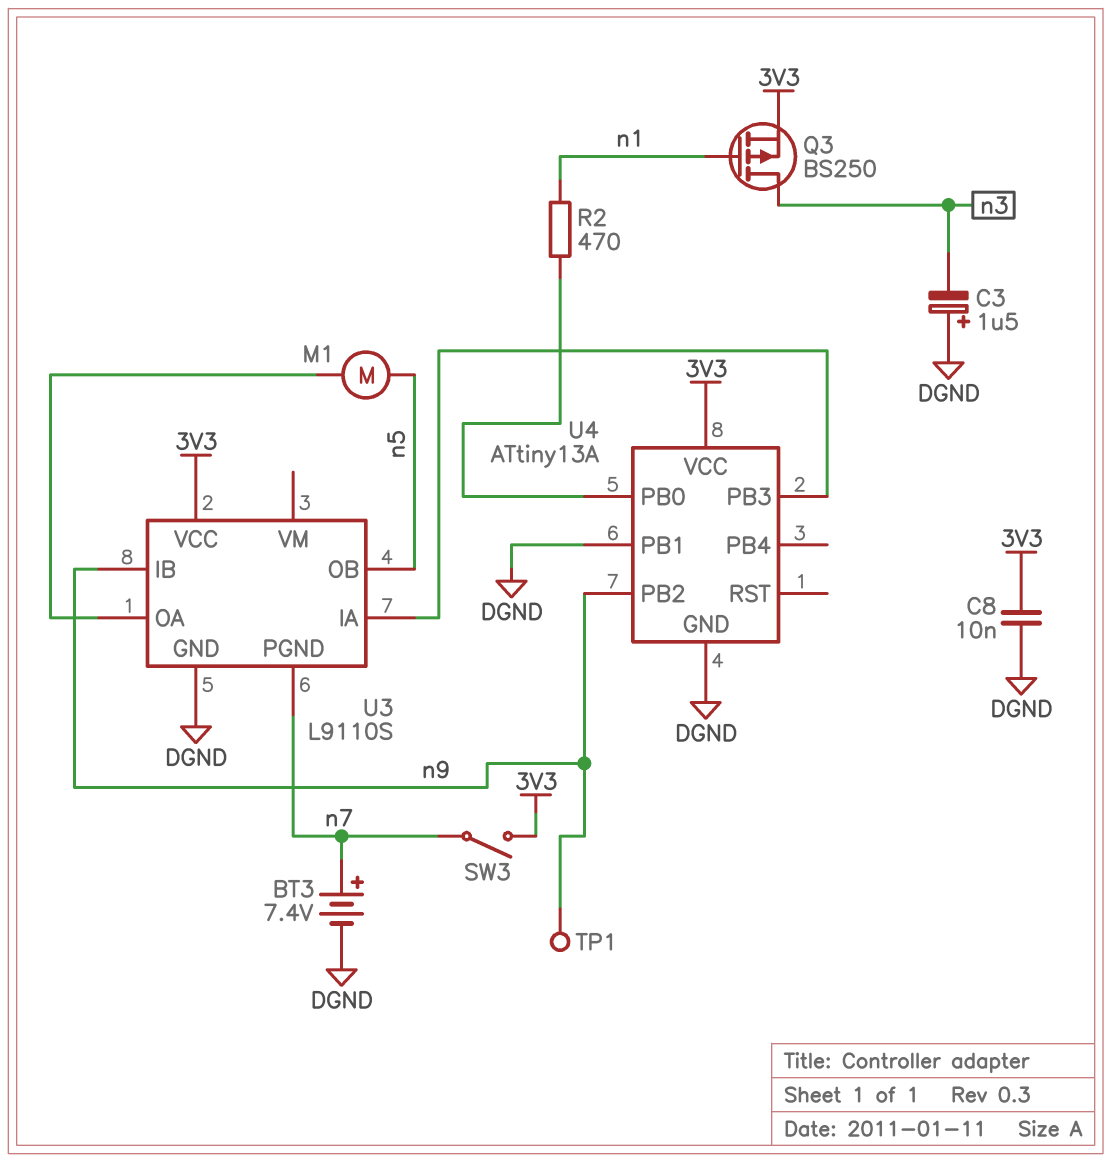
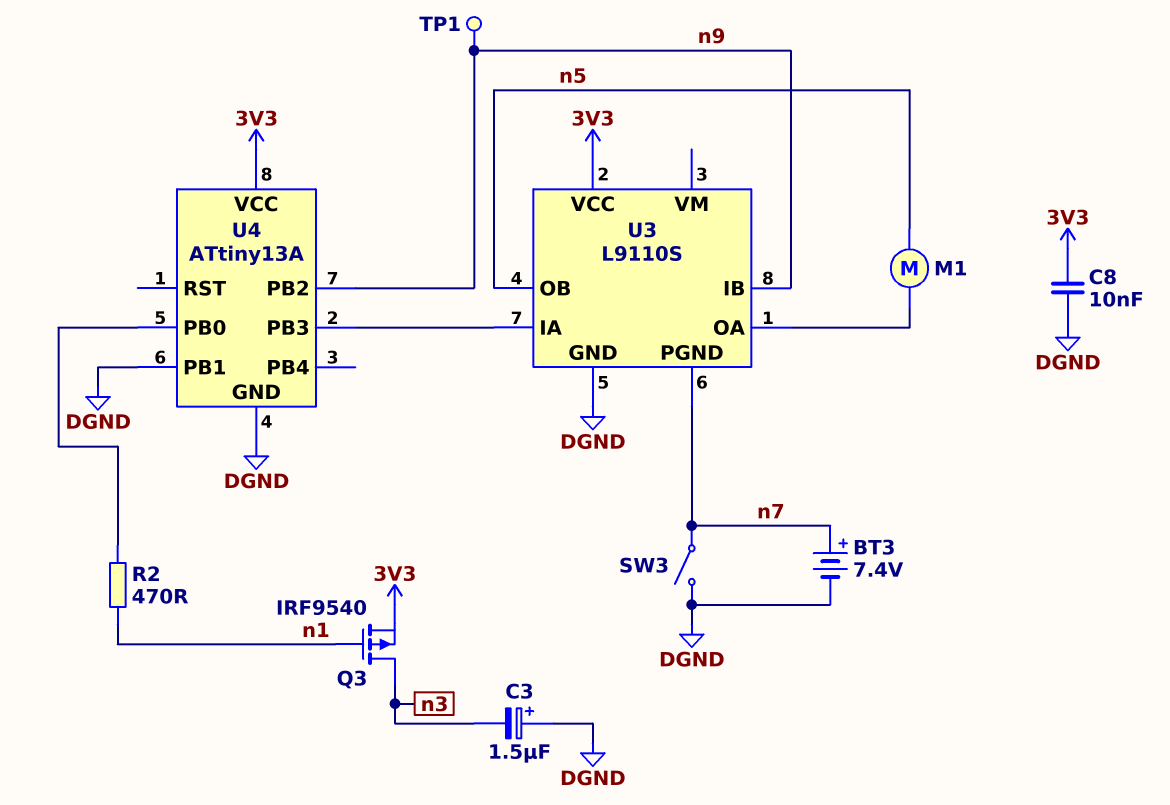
Q3: PMOS BS250 (G n1, D n3, S 3V3) -> PMOS IRF9540 (G n1, D n3, S 3V3)
SW3: switch (3V3, n7) -> switch (DGND, n7)

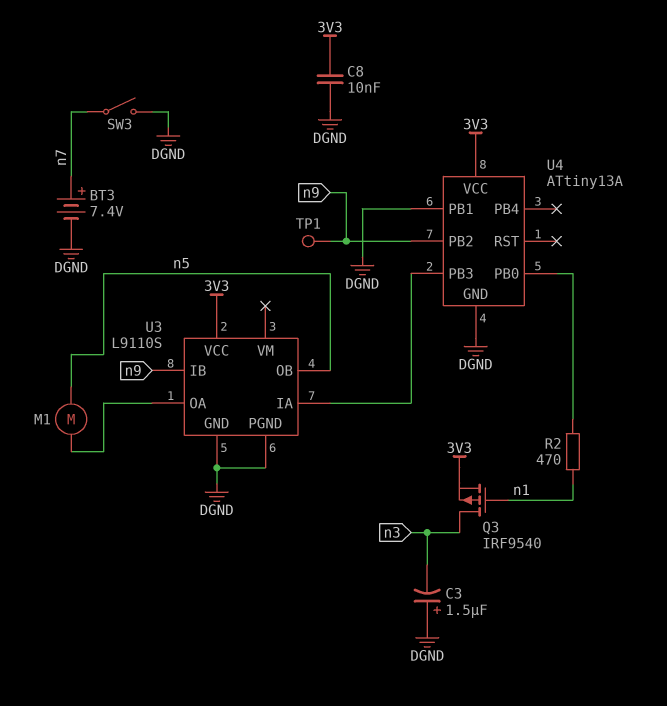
U3 pin PGND: n7 -> DGND

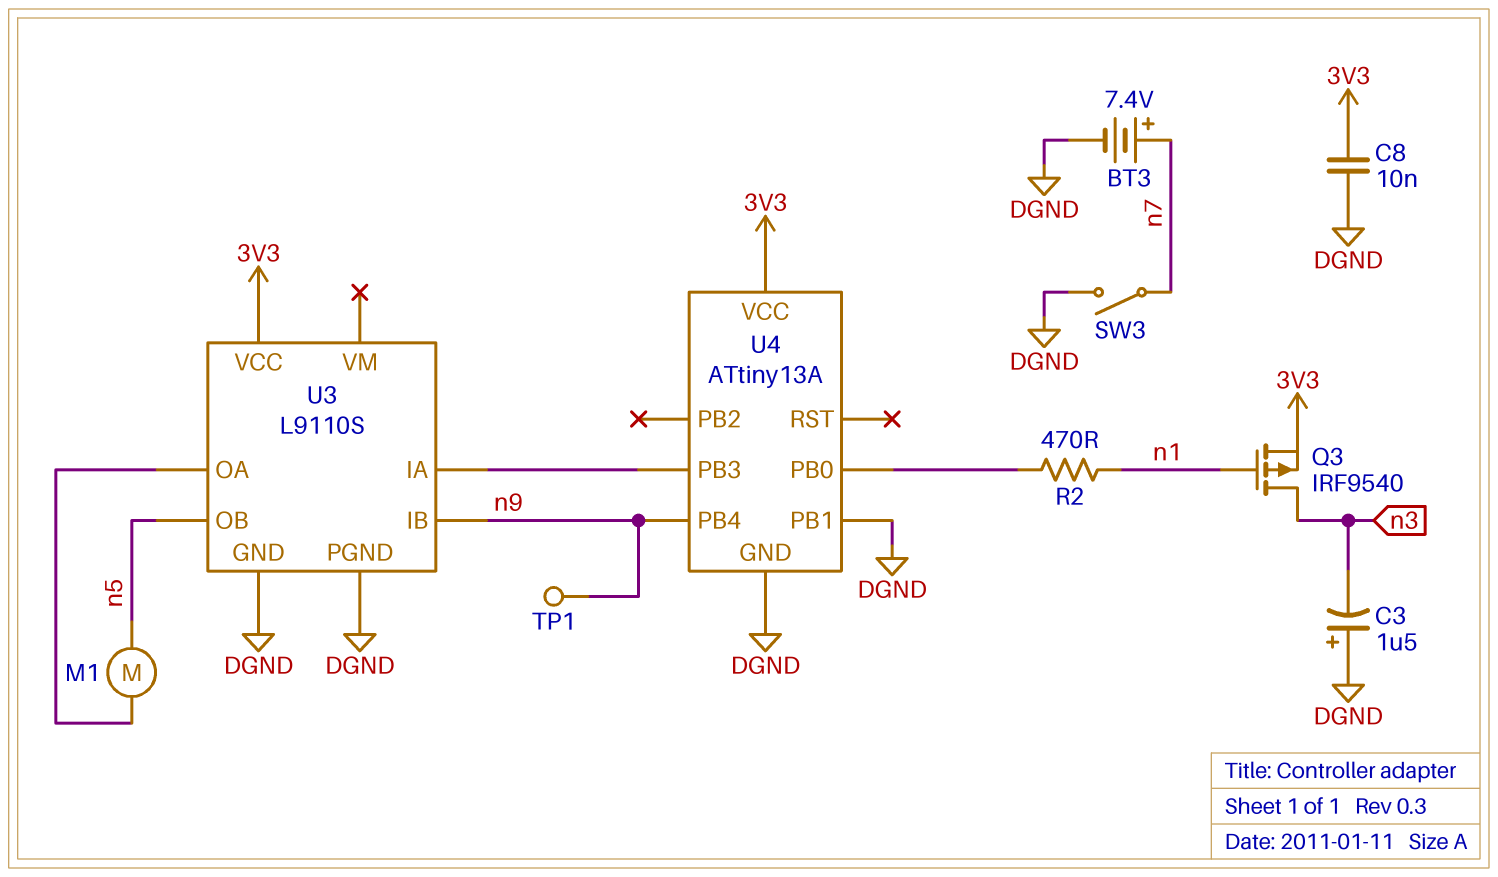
U4 pin PB2: n9 -> none
U4 pin PB4: none -> n9

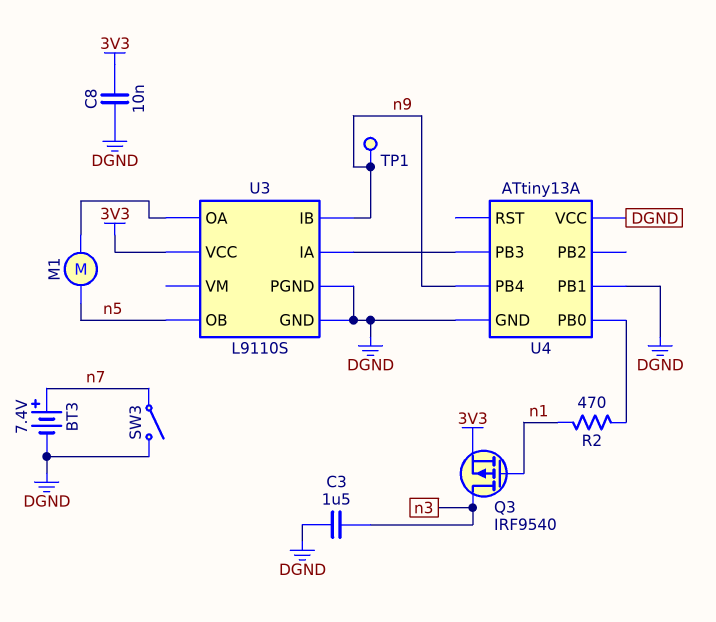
C3: 1.5uF (plus DGND, minus n3) -> 1.5uF (DGND, n3)
U4 pin VCC: 3V3 -> DGND

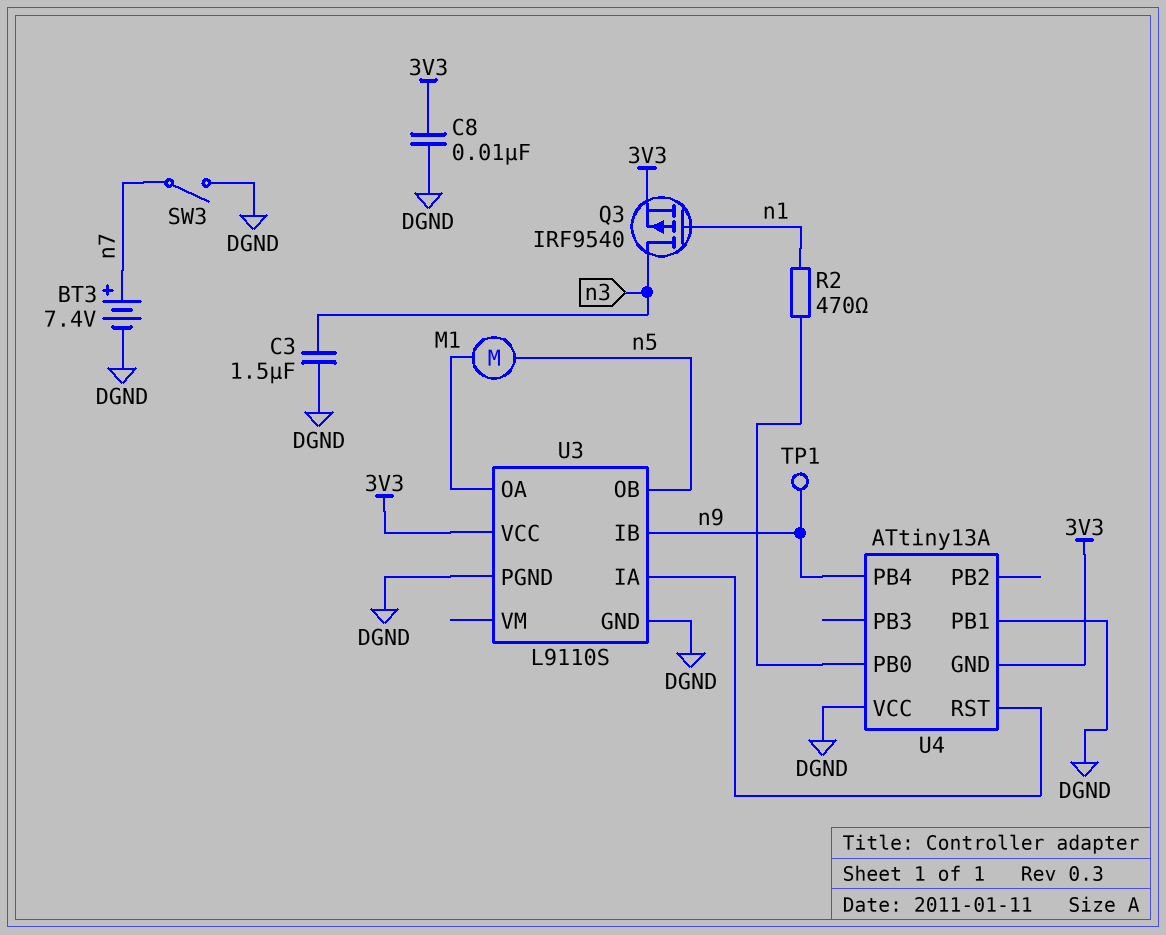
U4 pin GND: DGND -> 3V3
U4 pin PB3: U3/IA -> none
U4 pin RST: none -> U3/IA

